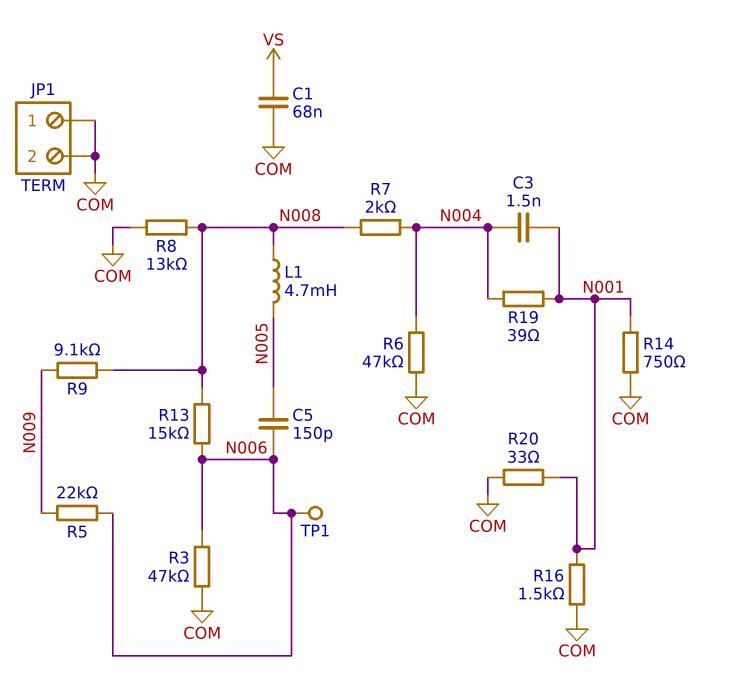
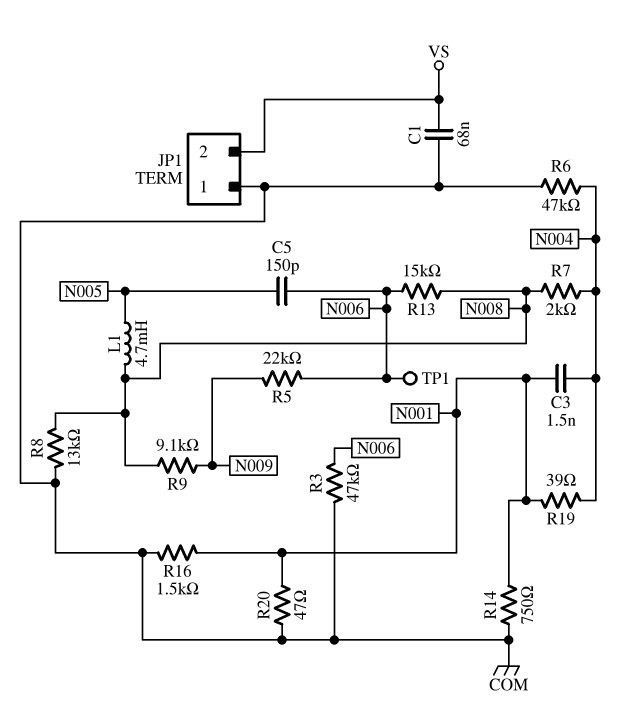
JP1 pin 2: COM -> VS
R20: 33 (COM, N001) -> 47 (COM, N001)

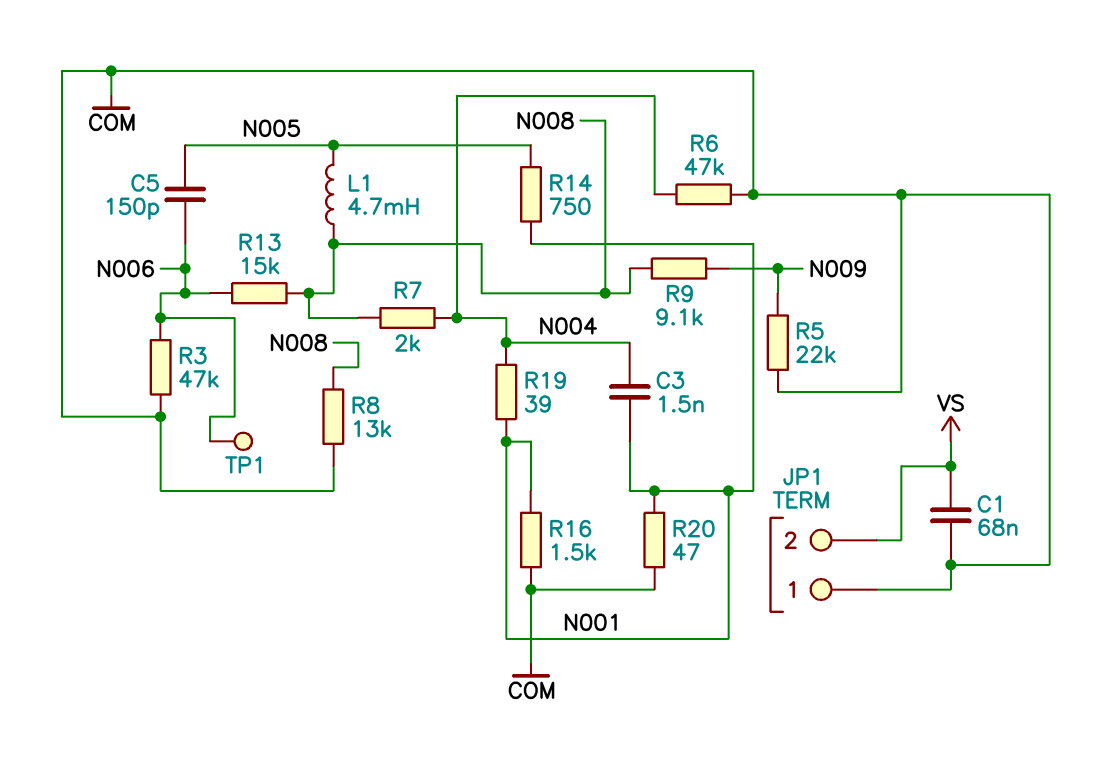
R5: 22k (N006, N009) -> 22k (COM, N009)
R14: 750 (COM, N001) -> 750 (N001, N005)

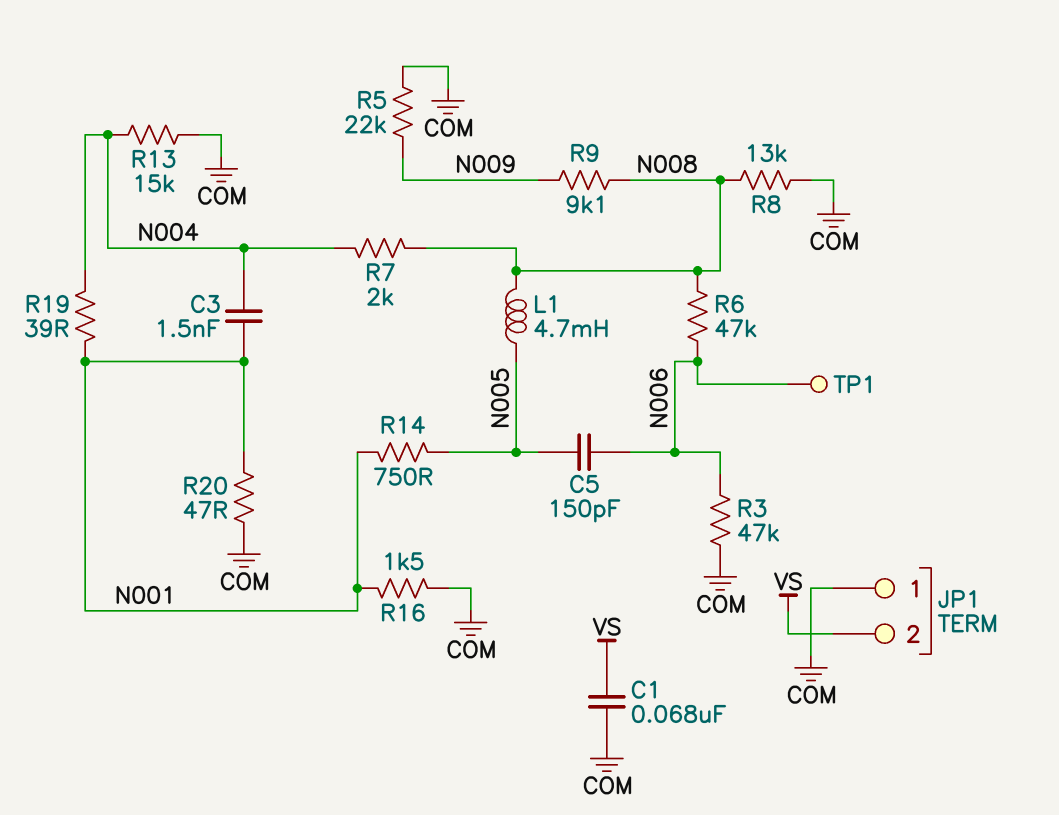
R6: 47k (COM, N004) -> 47k (N006, N008)
R13: 15k (N006, N008) -> 15k (COM, N004)

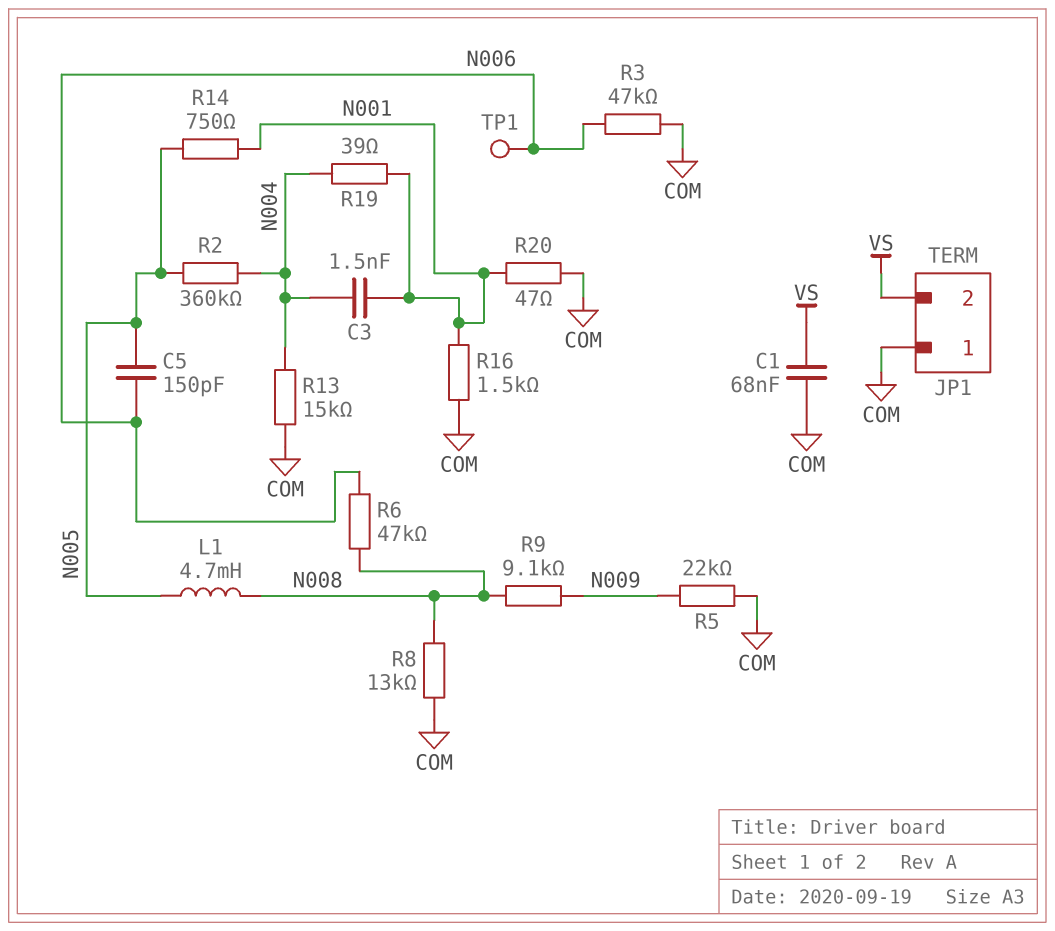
R2: none -> 360k (N004, N005)
R7: 2k (N004, N008) -> none

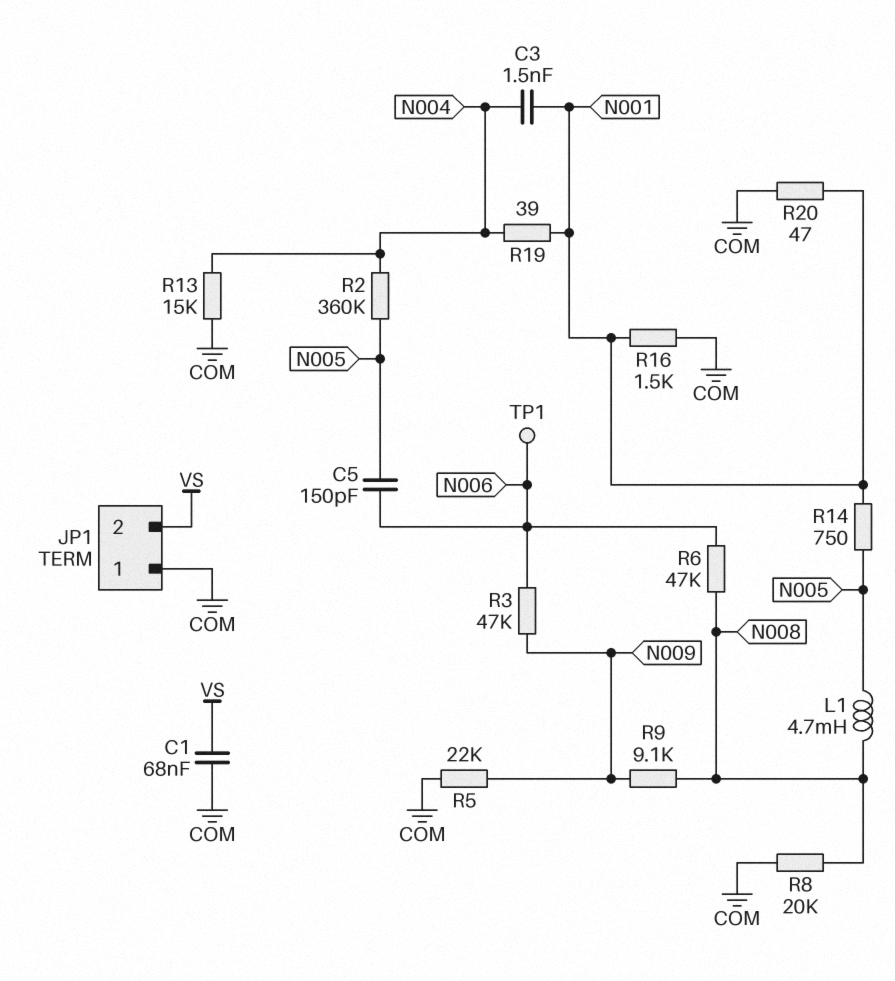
R3: 47k (COM, N006) -> 47k (N006, N009)
R8: 13k (COM, N008) -> 20k (COM, N008)

